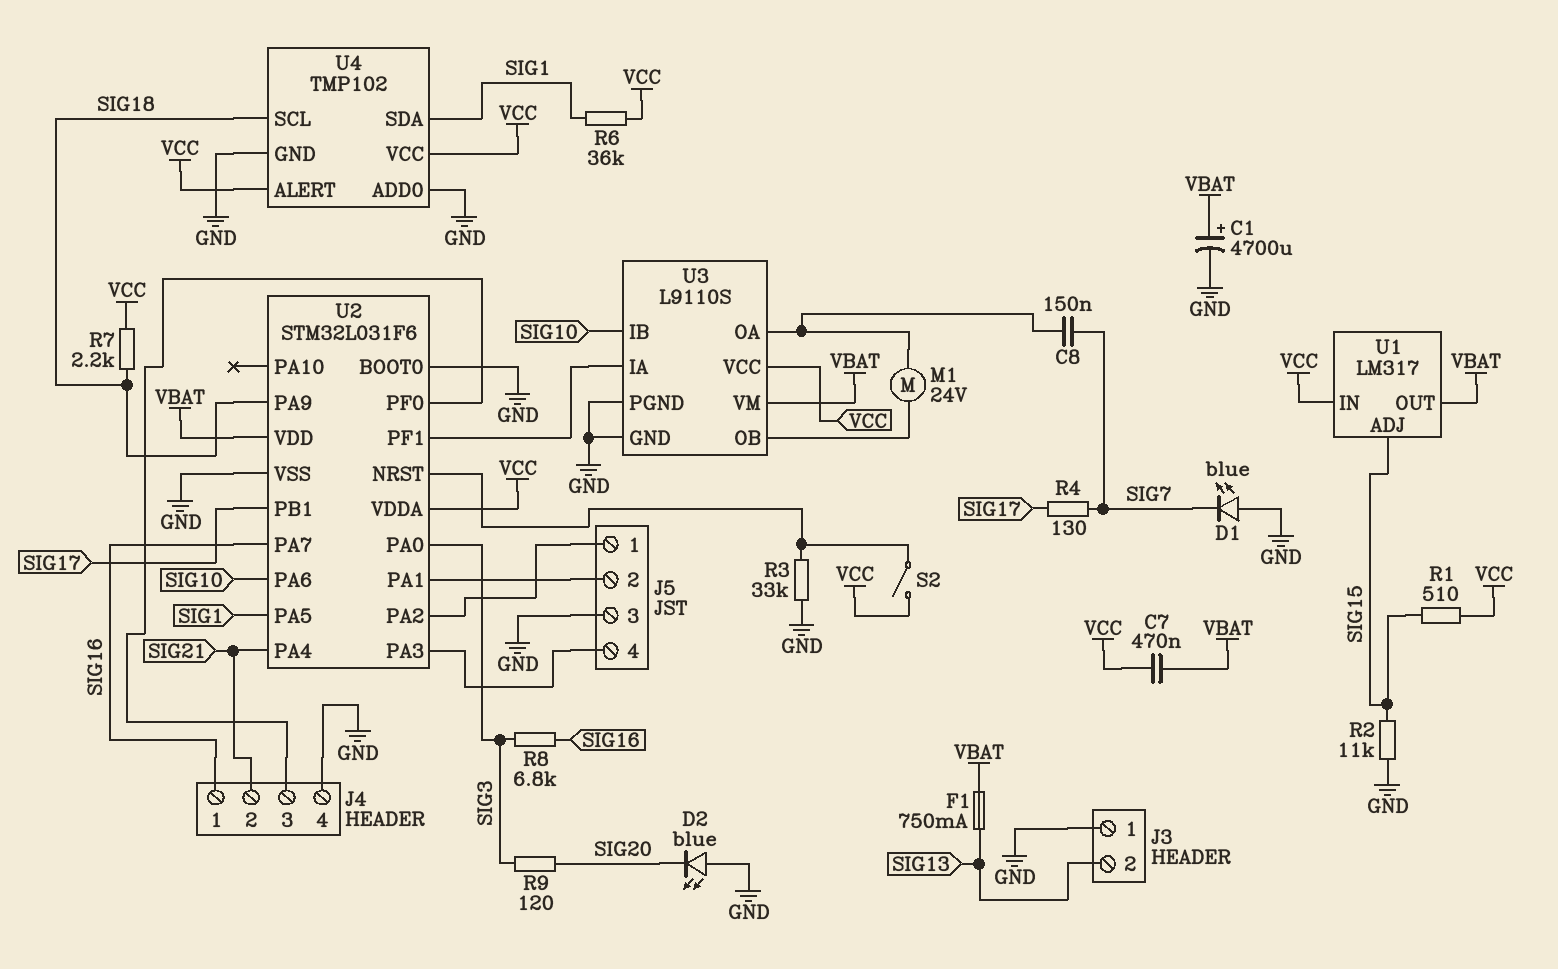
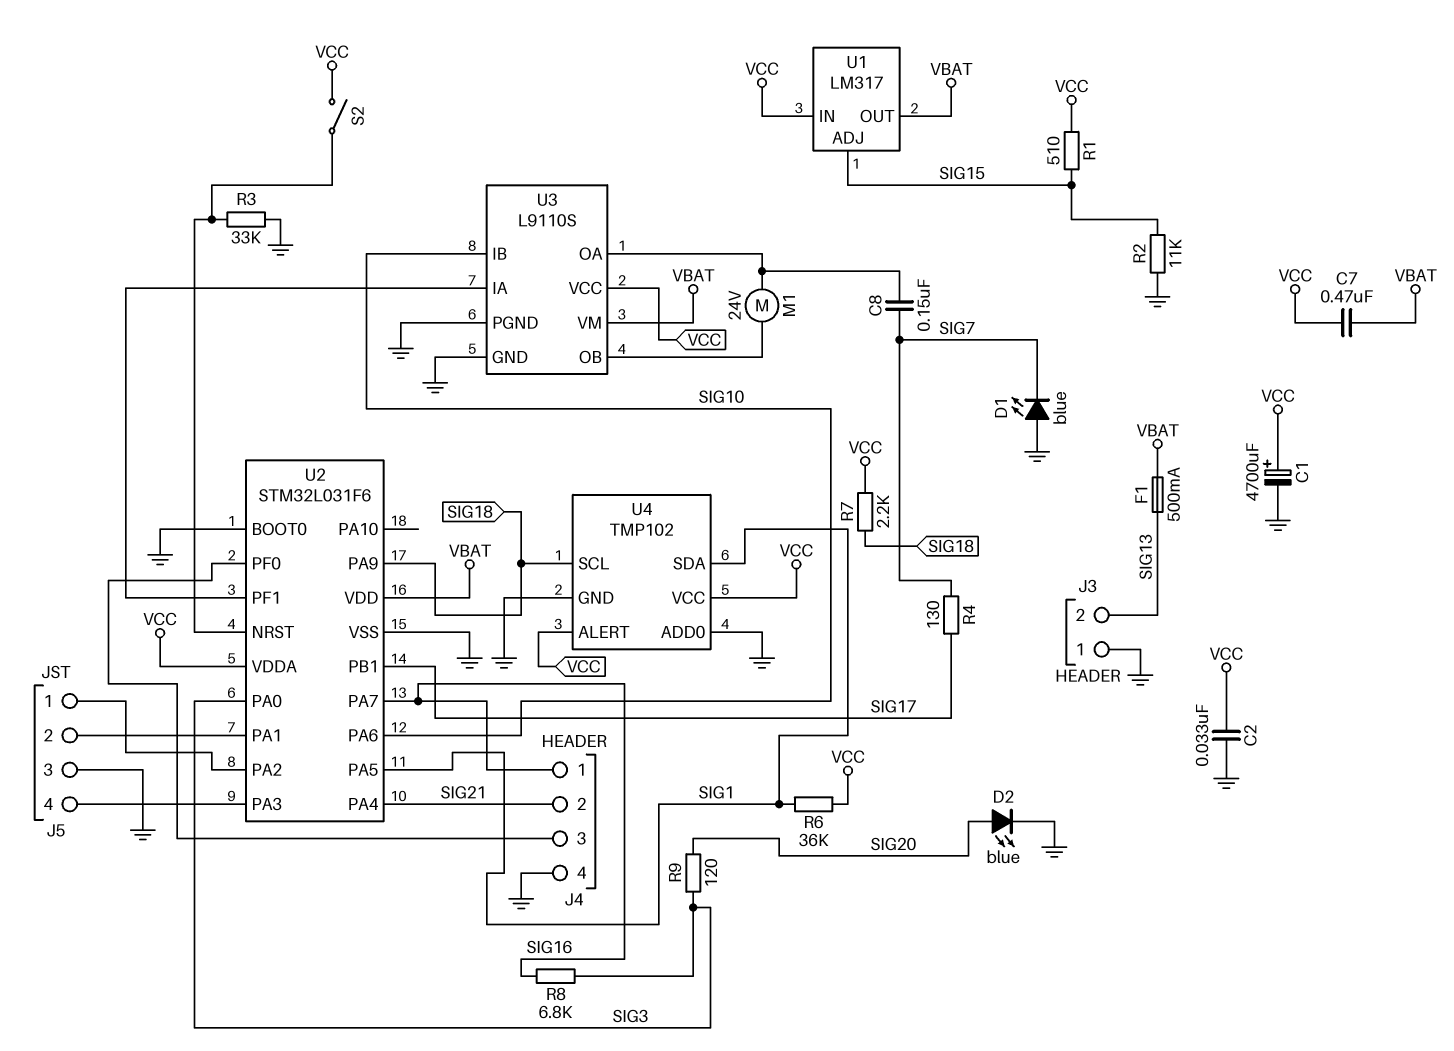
C1: 4700uF (plus VBAT, minus GND) -> 4700uF (plus VCC, minus GND)
C2: none -> 33nF (GND, VCC)
D2: LED blue (A GND, K SIG20) -> LED blue (A SIG20, K GND)
F1: 750mA (SIG13, VBAT) -> 500mA (SIG13, VBAT)

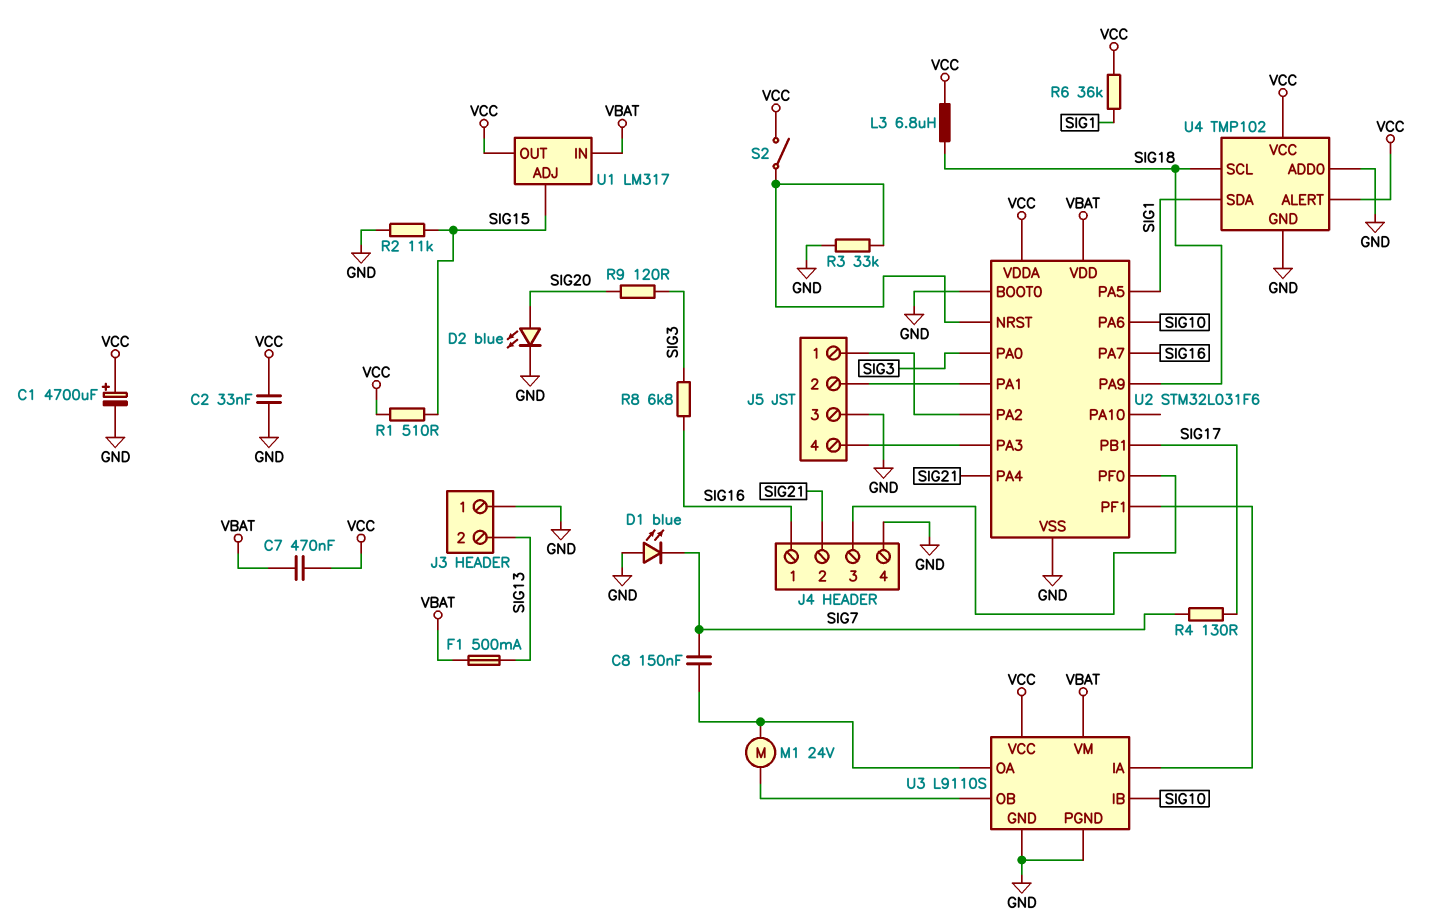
L3: none -> 6.8uH (SIG18, VCC)
R7: 2.2k (SIG18, VCC) -> none
U1 pin IN: VCC -> VBAT
U1 pin OUT: VBAT -> VCC

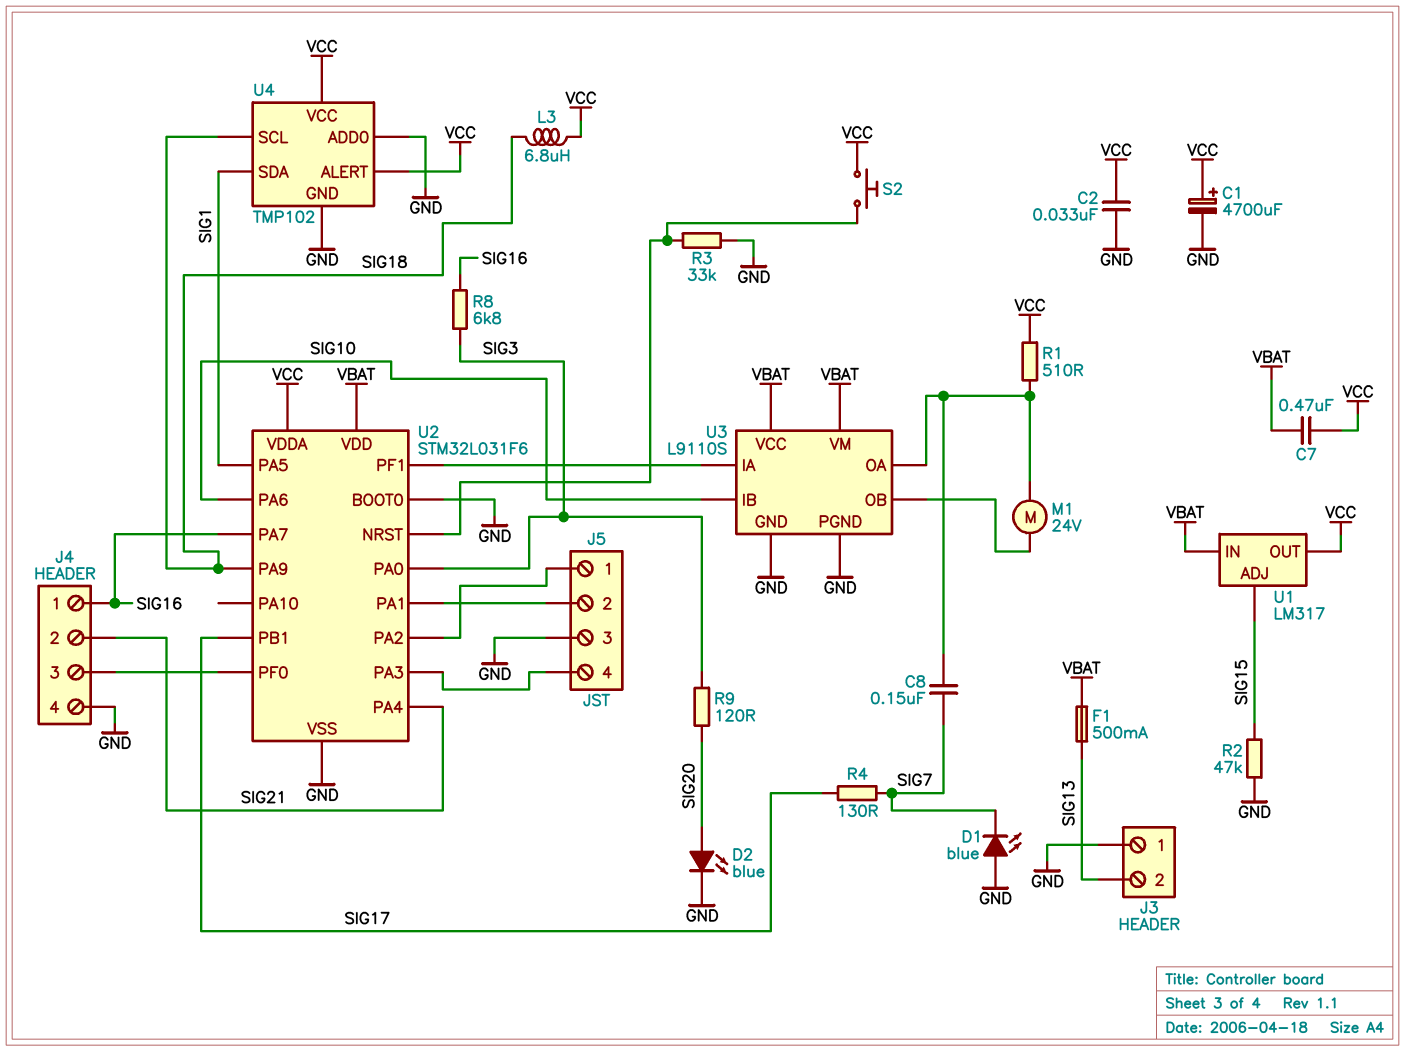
R1: 510 (SIG15, VCC) -> 510 (U3/OA, VCC)
R2: 11k (GND, SIG15) -> 47k (GND, SIG15)
R6: 36k (SIG1, VCC) -> none
S2: switch (U2/NRST, VCC) -> button (U2/NRST, VCC)
U3 pin VCC: VCC -> VBAT

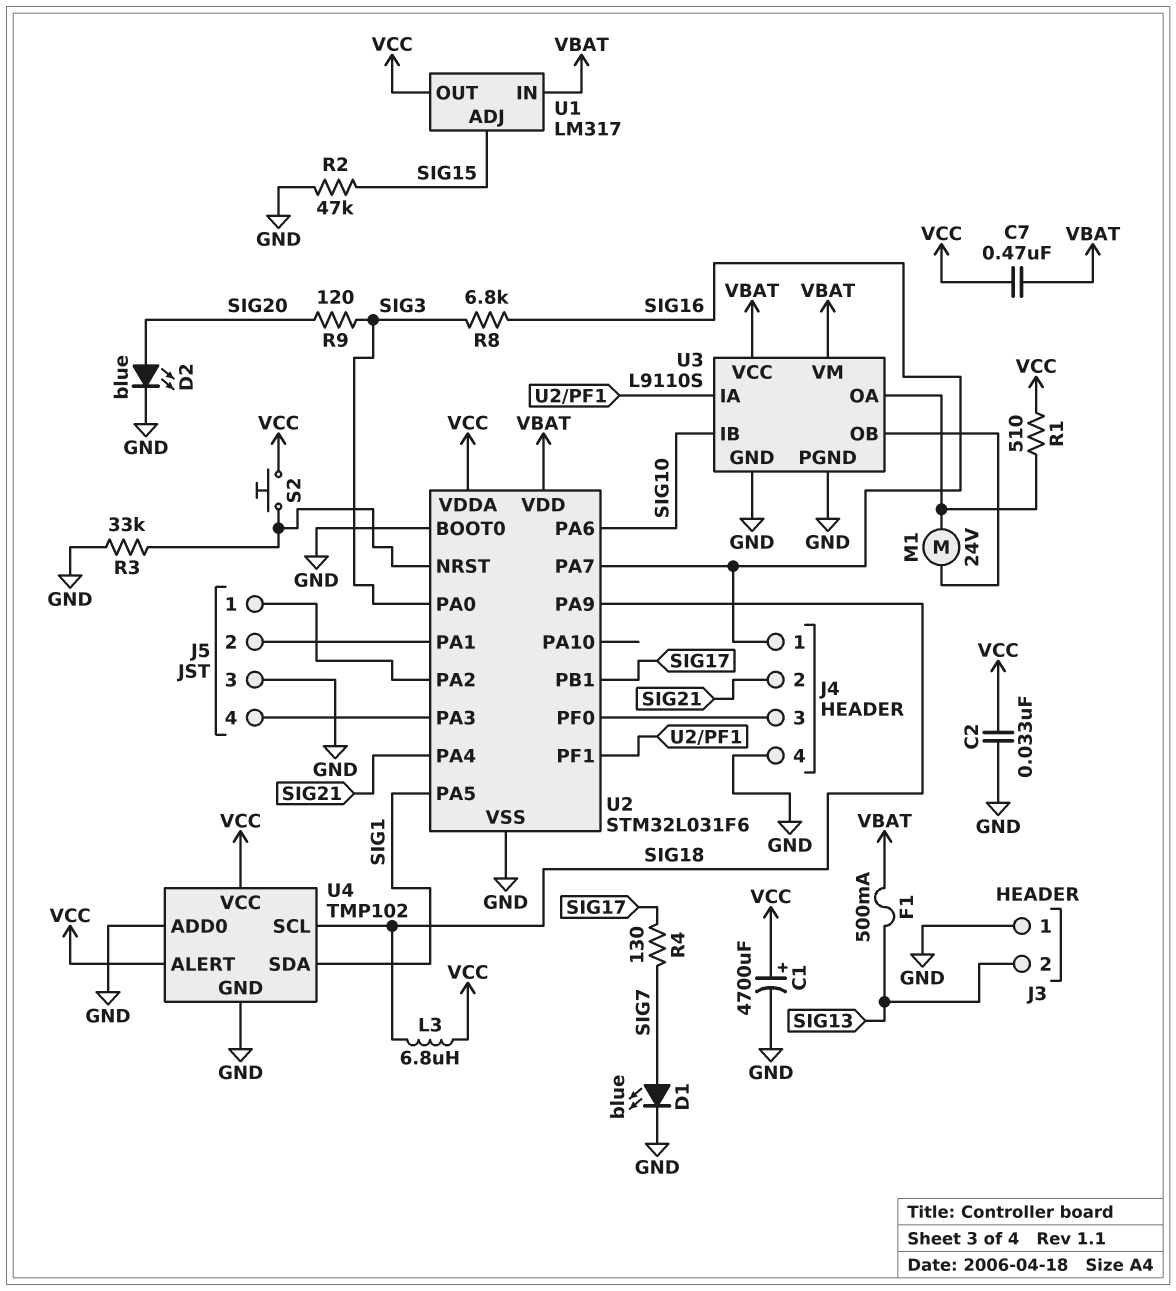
C8: 150nF (SIG7, U3/OA) -> none
D1: LED blue (A GND, K SIG7) -> LED blue (A SIG7, K GND)

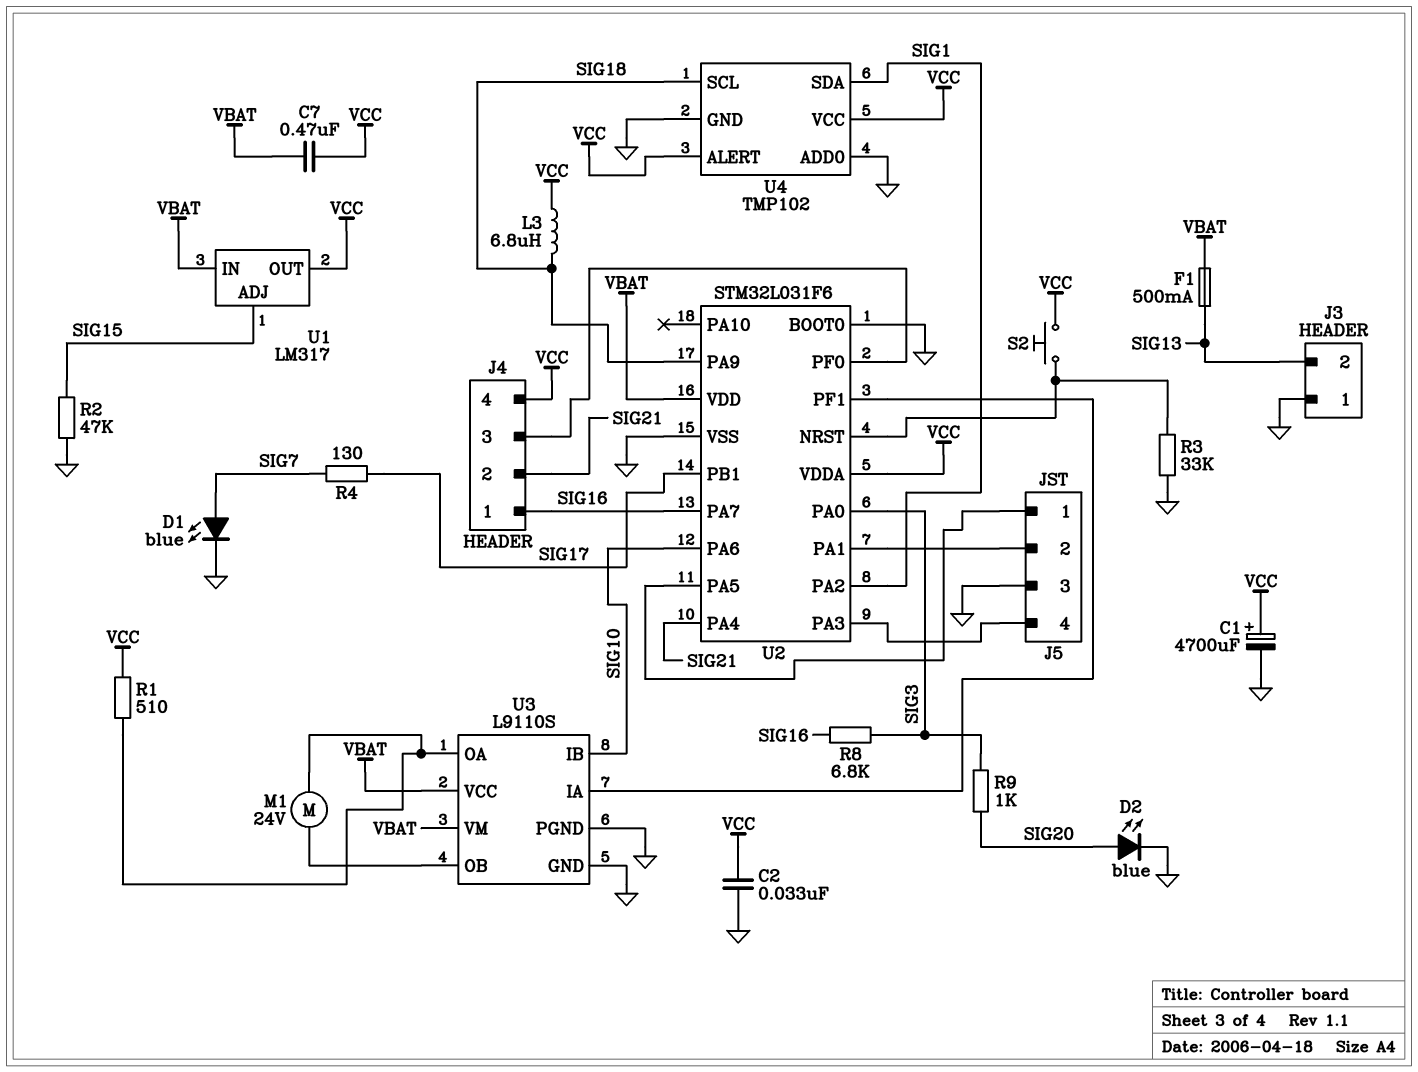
J4 pin 4: GND -> VCC
R9: 120 (SIG3, SIG20) -> 1k (SIG3, SIG20)
U2 pin PA2: J5/1 -> SIG1
U2 pin PA5: SIG1 -> J5/1

